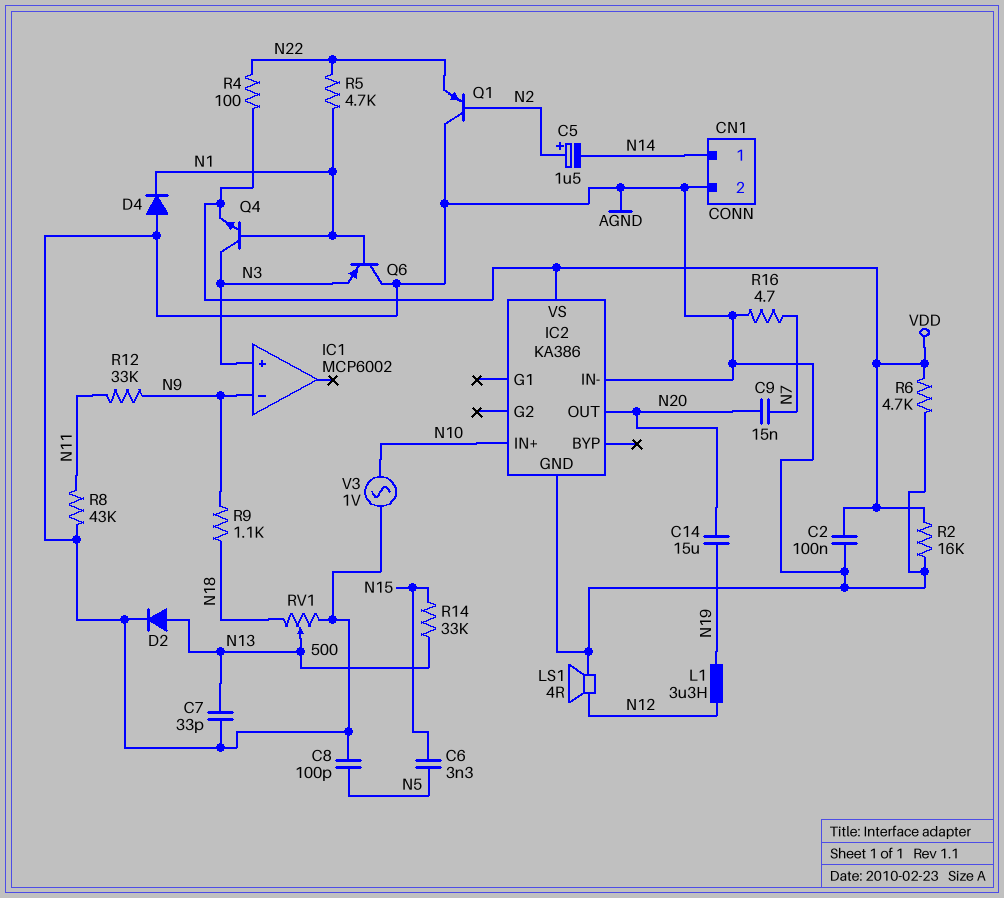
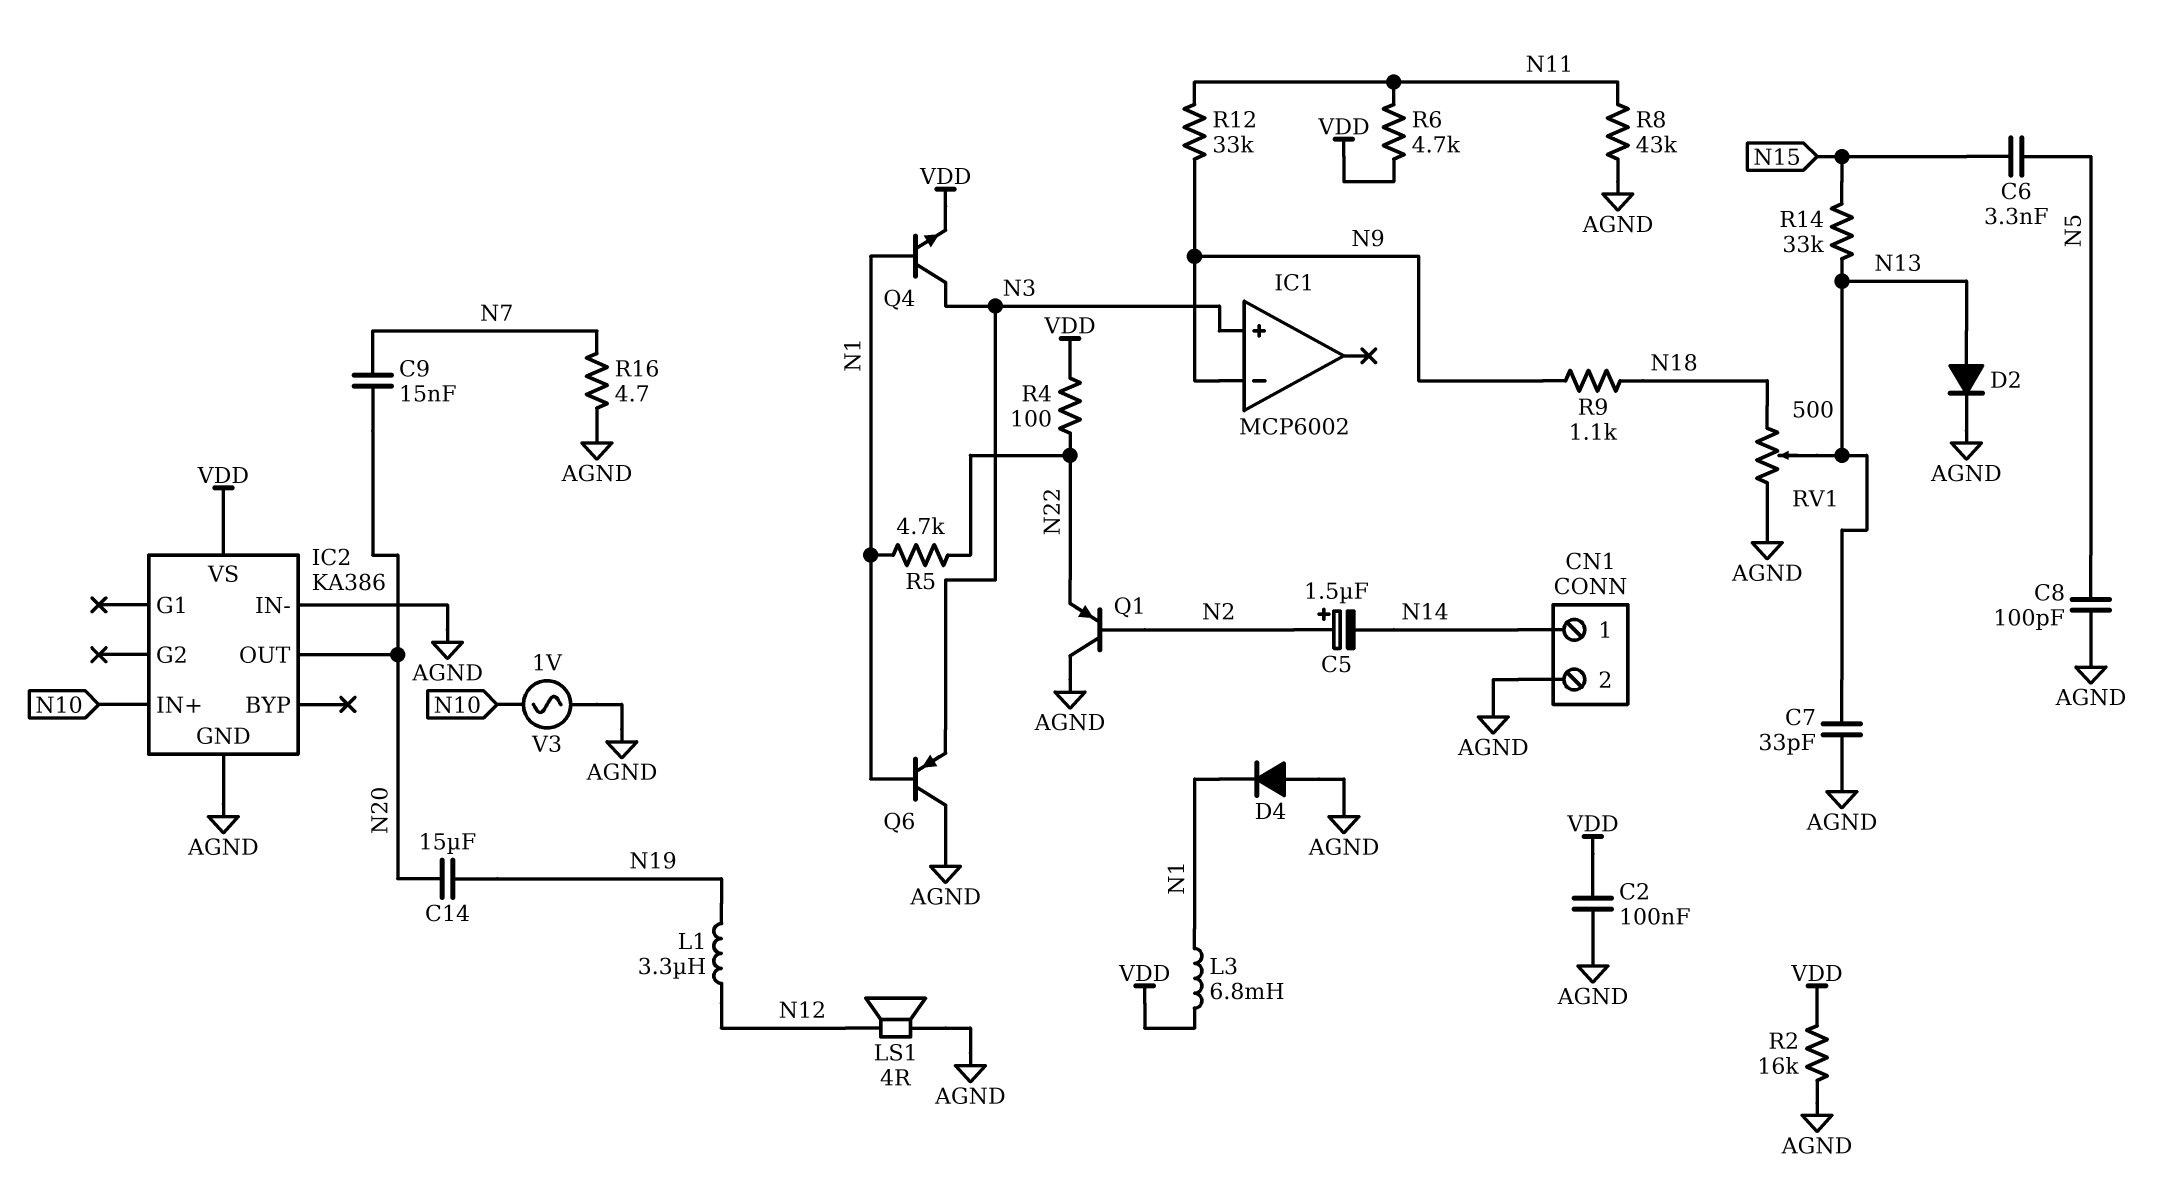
L3: none -> 6.8mH (N1, VDD)
R6: 4.7k (AGND, VDD) -> 4.7k (N11, VDD)

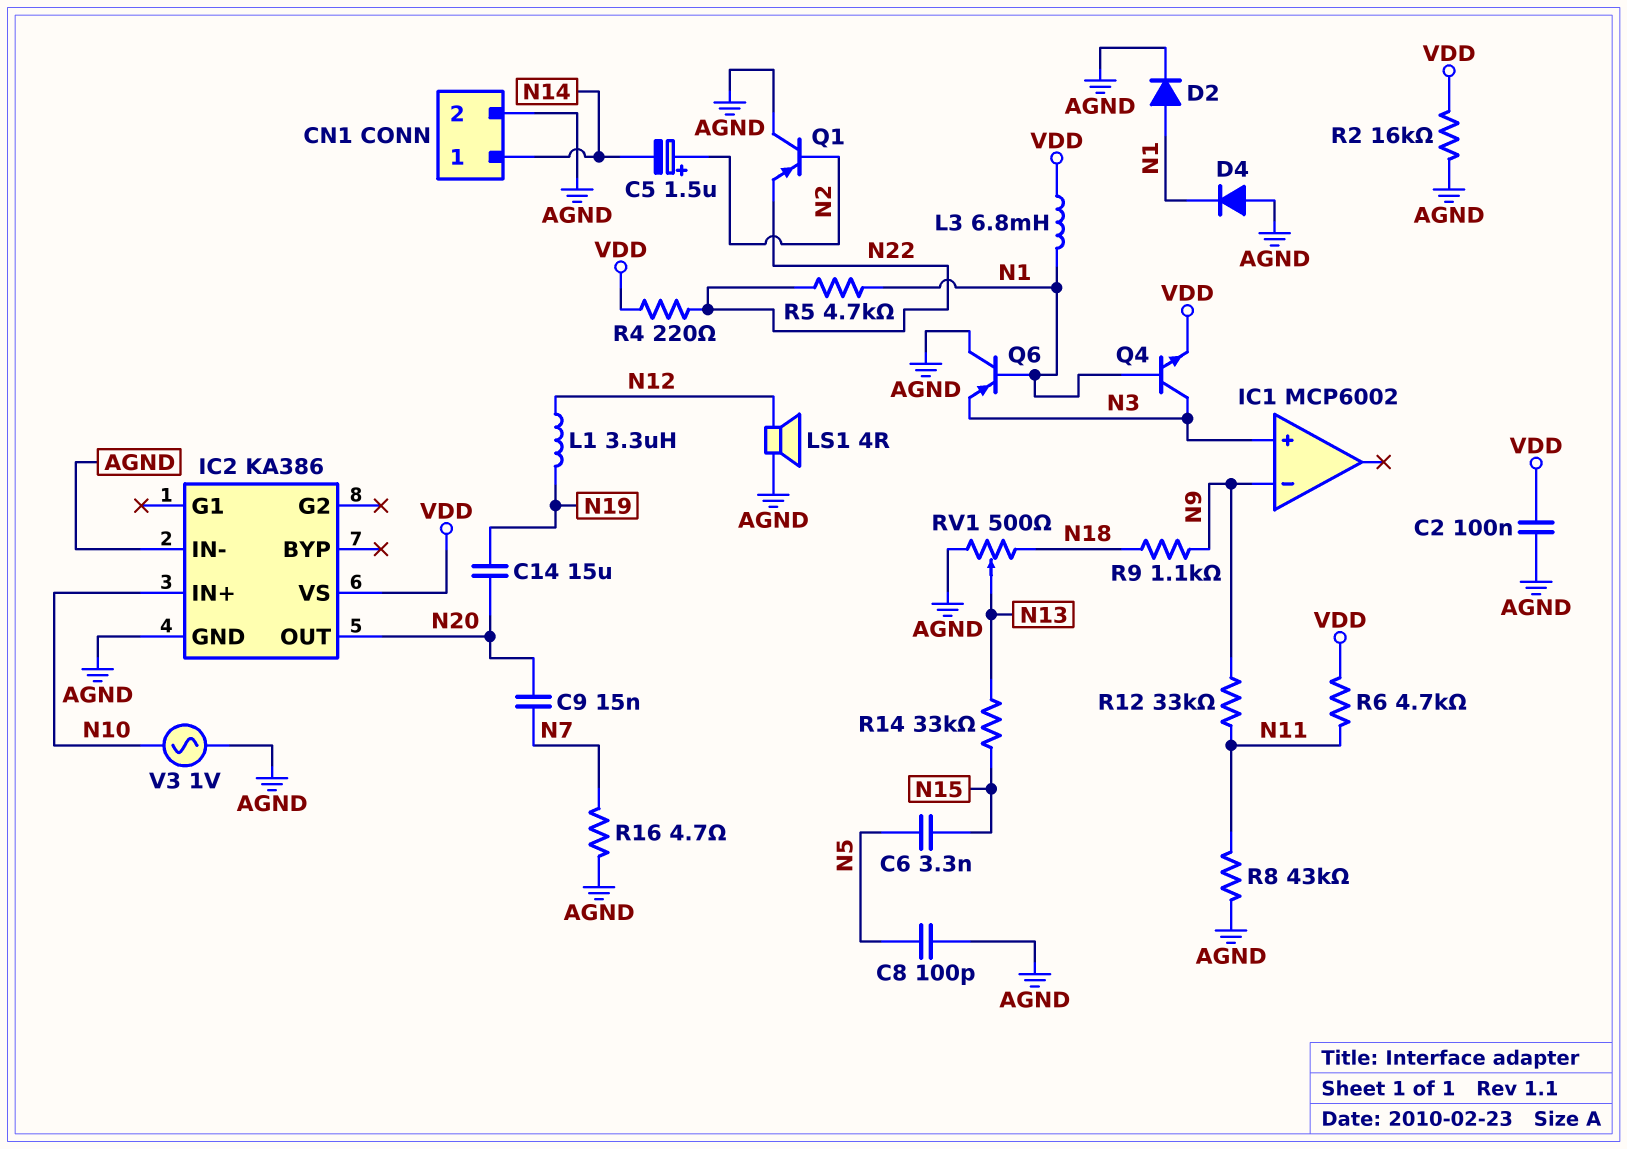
C7: 33pF (AGND, N13) -> none
D2: diode (A N13, K AGND) -> diode (A N1, K AGND)
R4: 100 (N22, VDD) -> 220 (N22, VDD)

